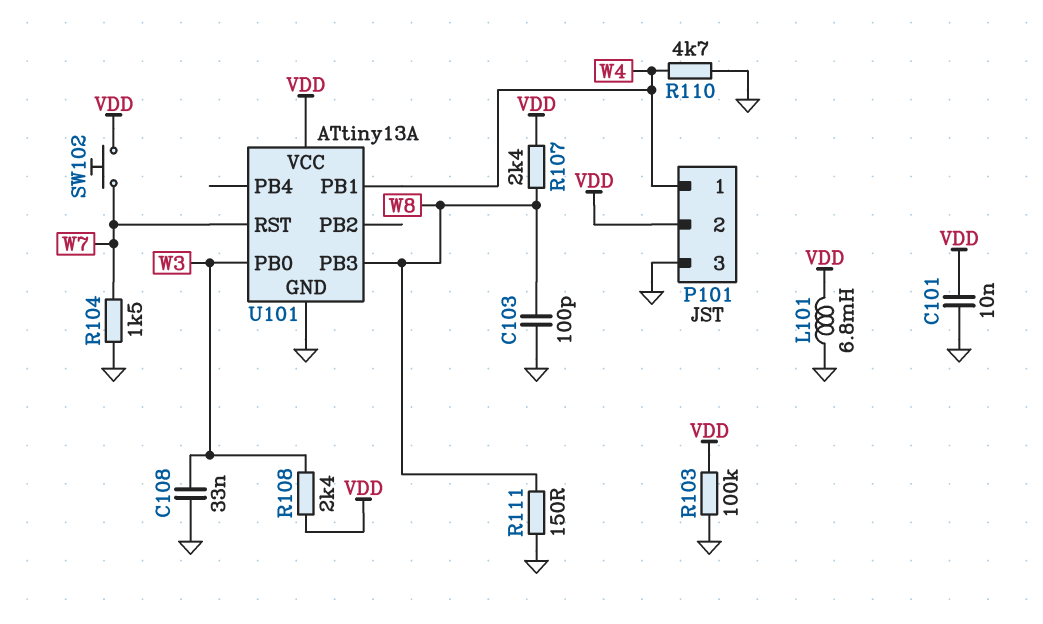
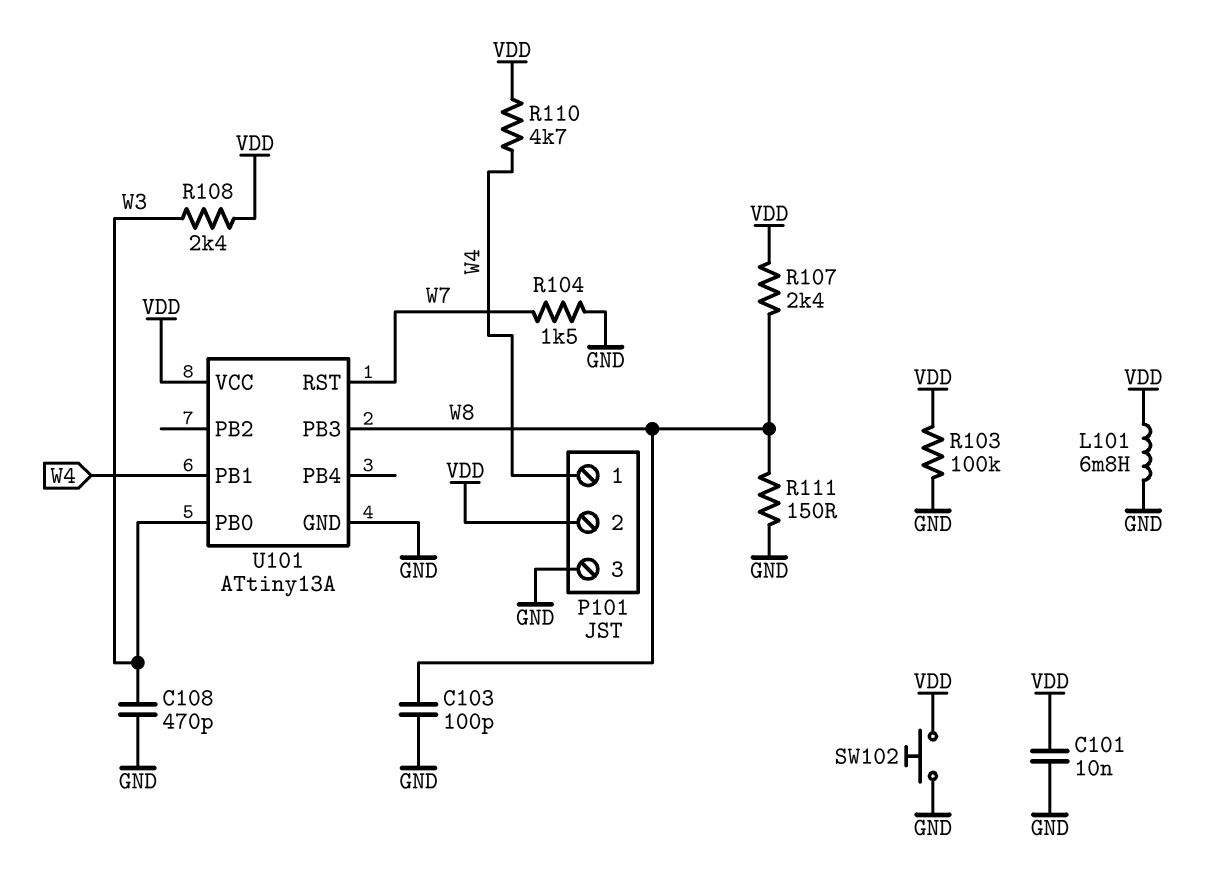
C108: 33nF (GND, W3) -> 470pF (GND, W3)
R110: 4.7k (GND, W4) -> 4.7k (VDD, W4)
SW102: button (VDD, W7) -> button (GND, VDD)

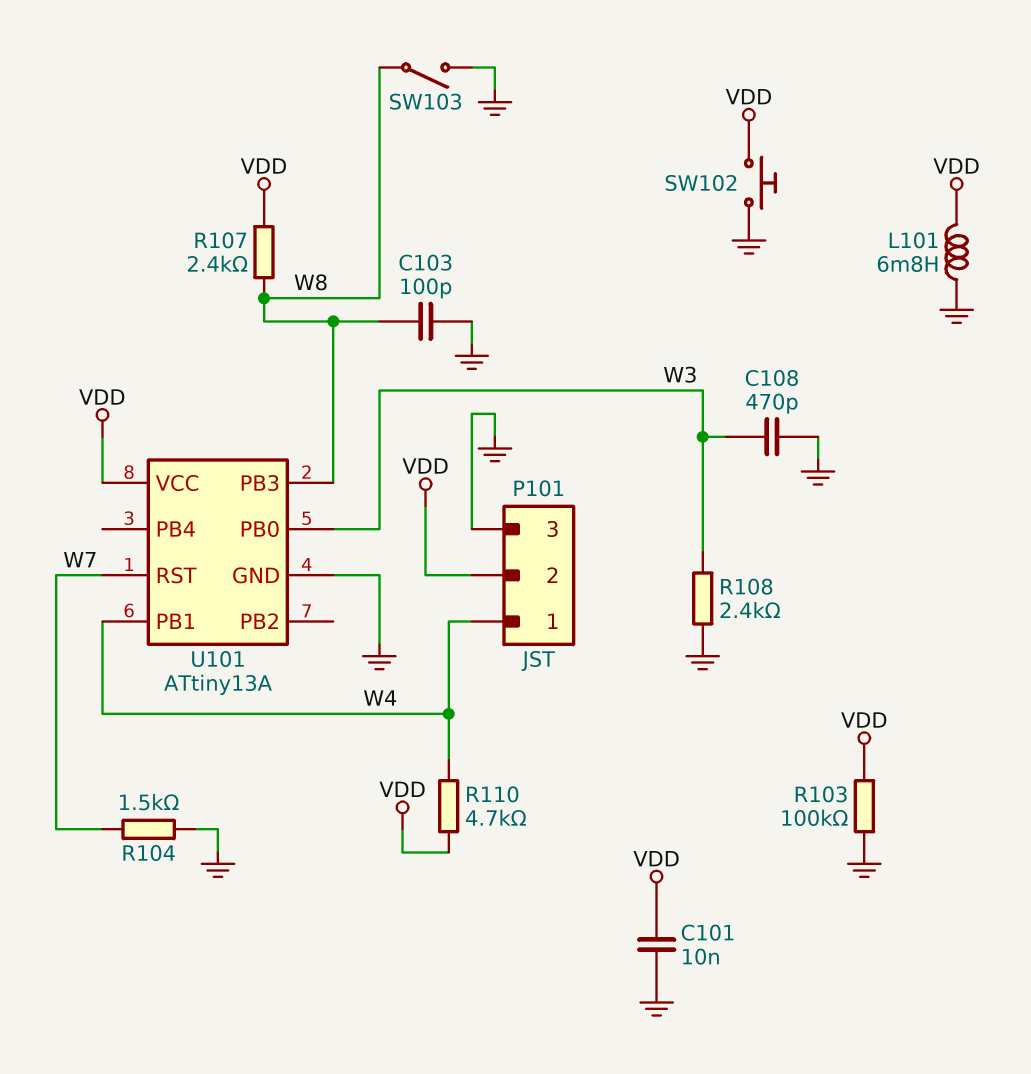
R108: 2.4k (VDD, W3) -> 2.4k (GND, W3)
R111: 150 (GND, W8) -> none
SW103: none -> switch (GND, W8)

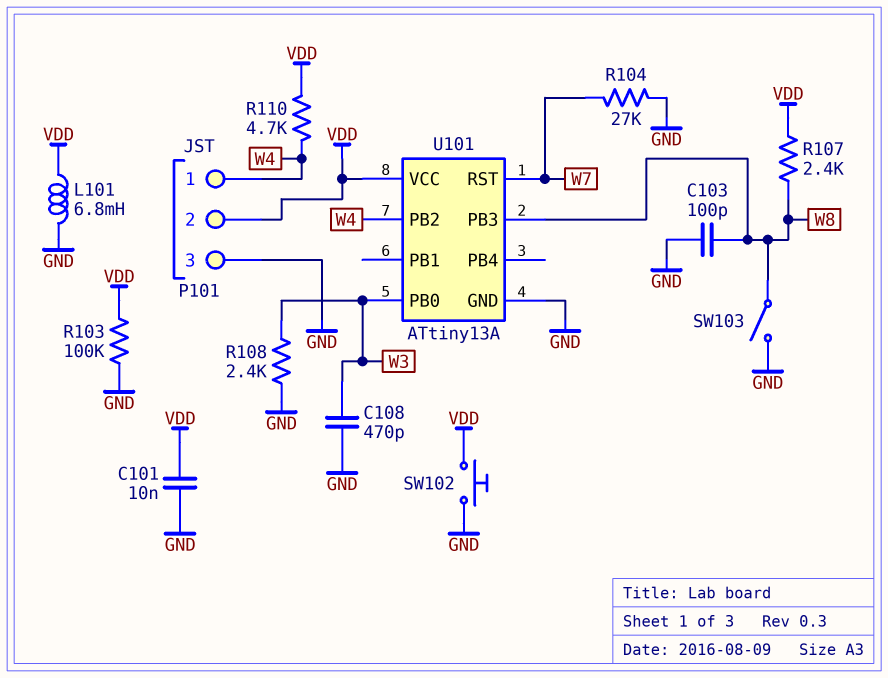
R104: 1.5k (GND, W7) -> 27k (GND, W7)
U101 pin PB1: W4 -> none
U101 pin PB2: none -> W4

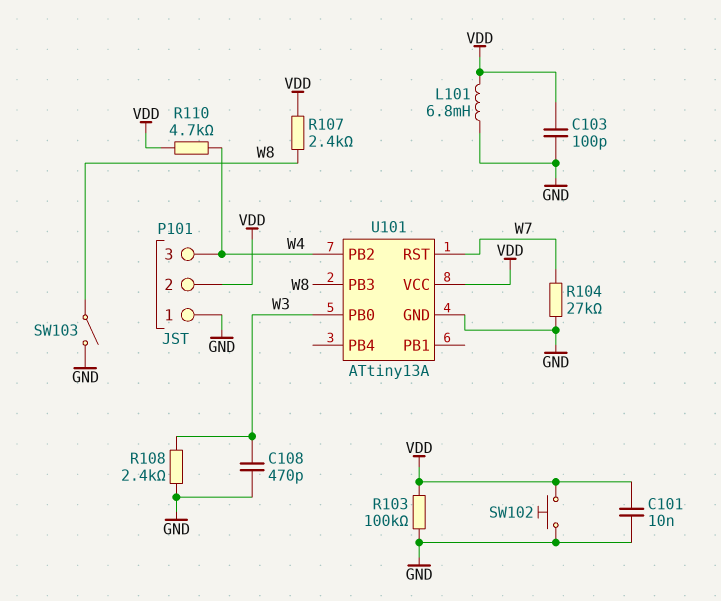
C103: 100pF (GND, W8) -> 100pF (GND, VDD)
P101 pin 1: W4 -> GND
P101 pin 3: GND -> W4

